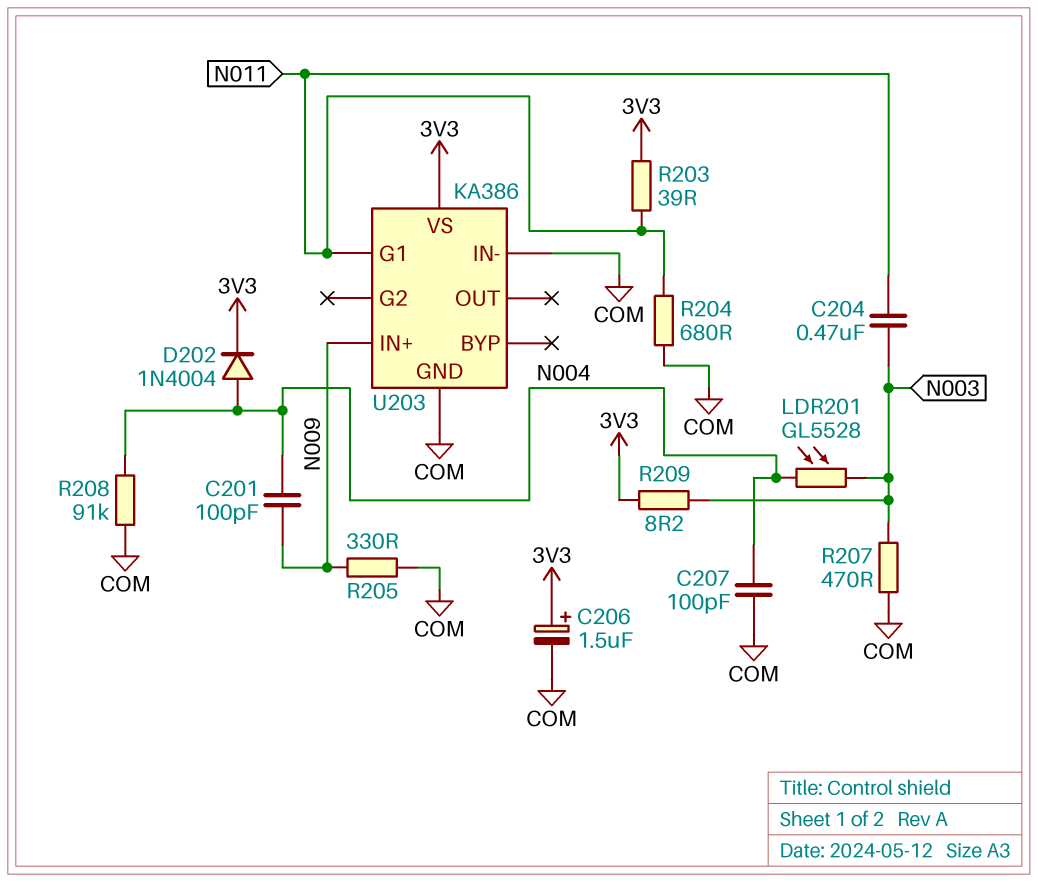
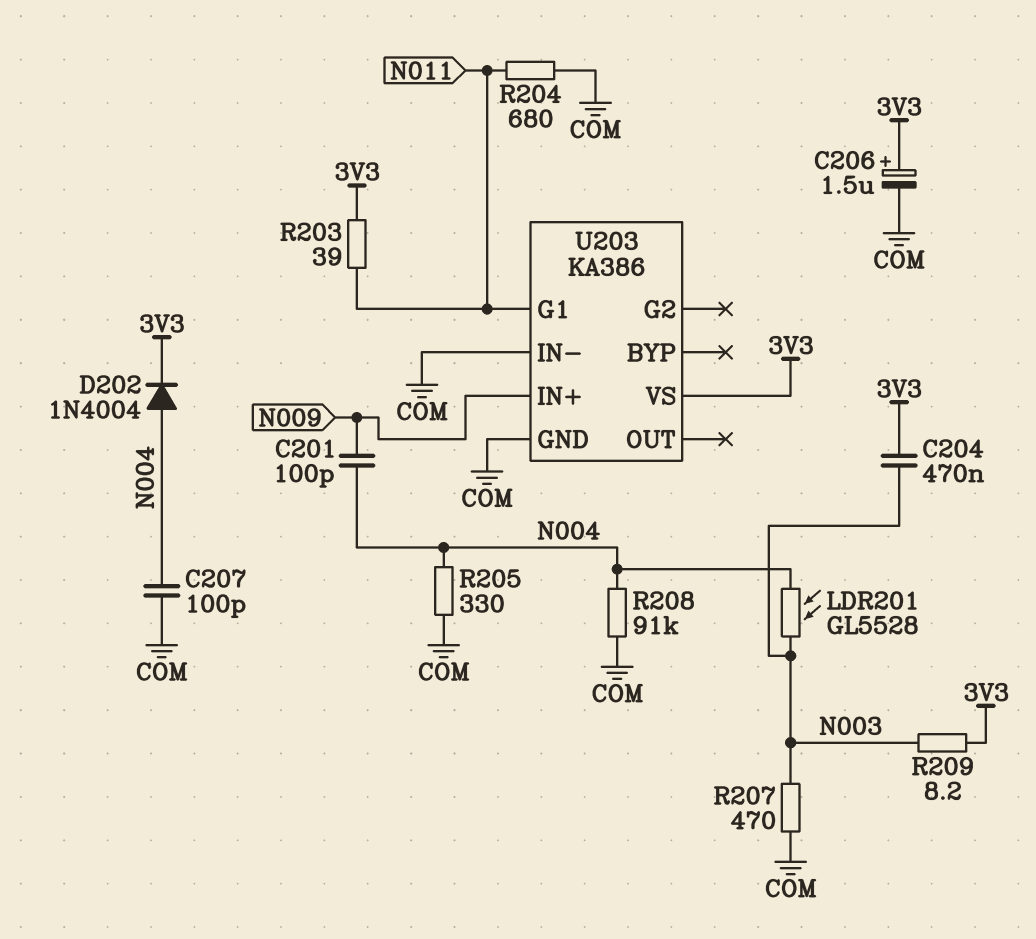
C204: 470nF (N003, N011) -> 470nF (3V3, N003)
R205: 330 (COM, N009) -> 330 (COM, N004)

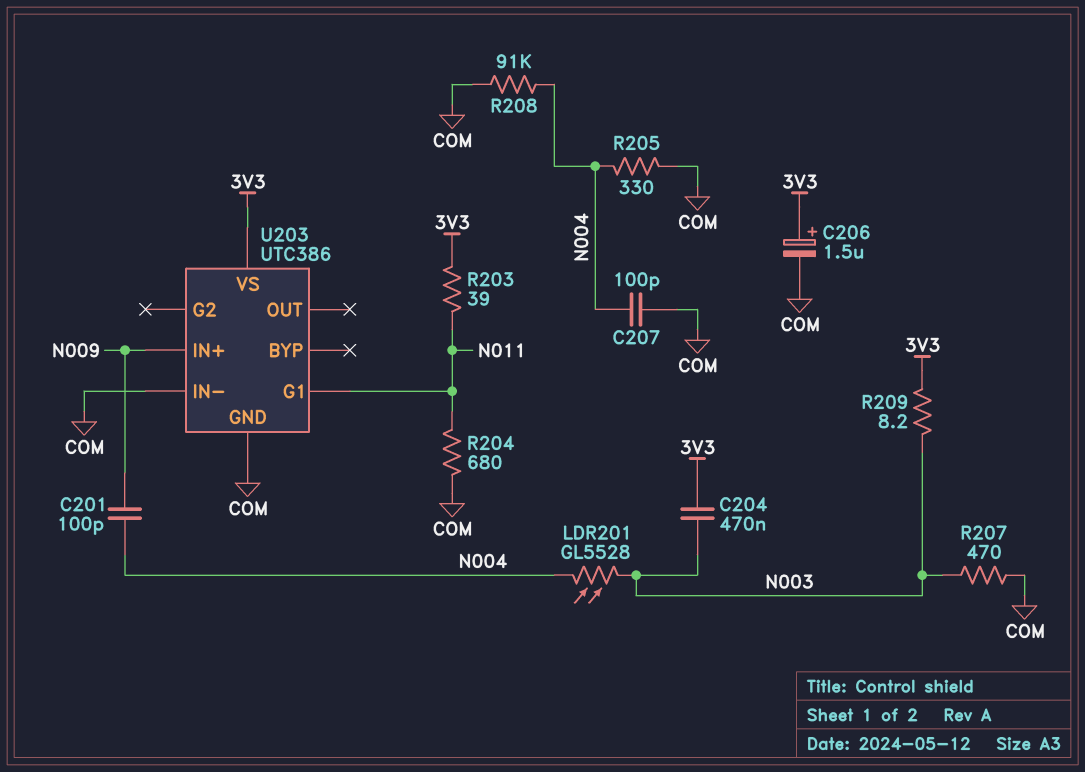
D202: diode 1N4004 (A N004, K 3V3) -> none
U203: KA386 -> UTC386

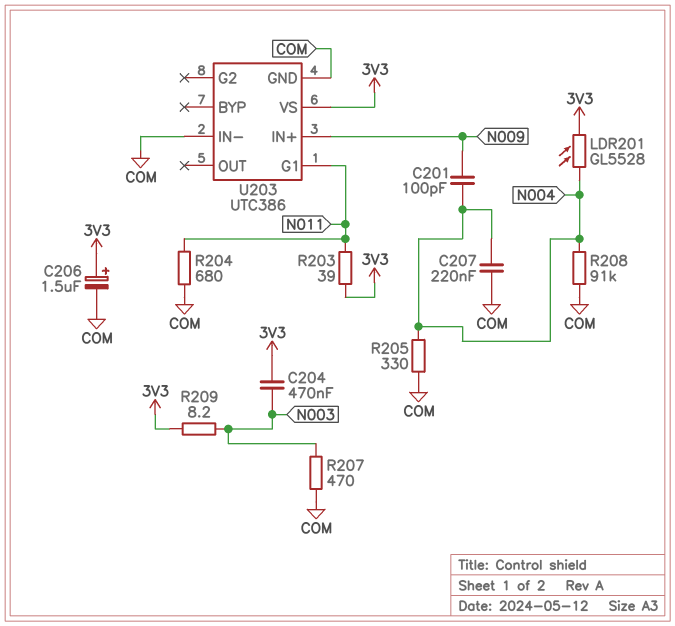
C207: 100pF (COM, N004) -> 220nF (COM, N004)
LDR201: GL5528 (N003, N004) -> GL5528 (3V3, N004)

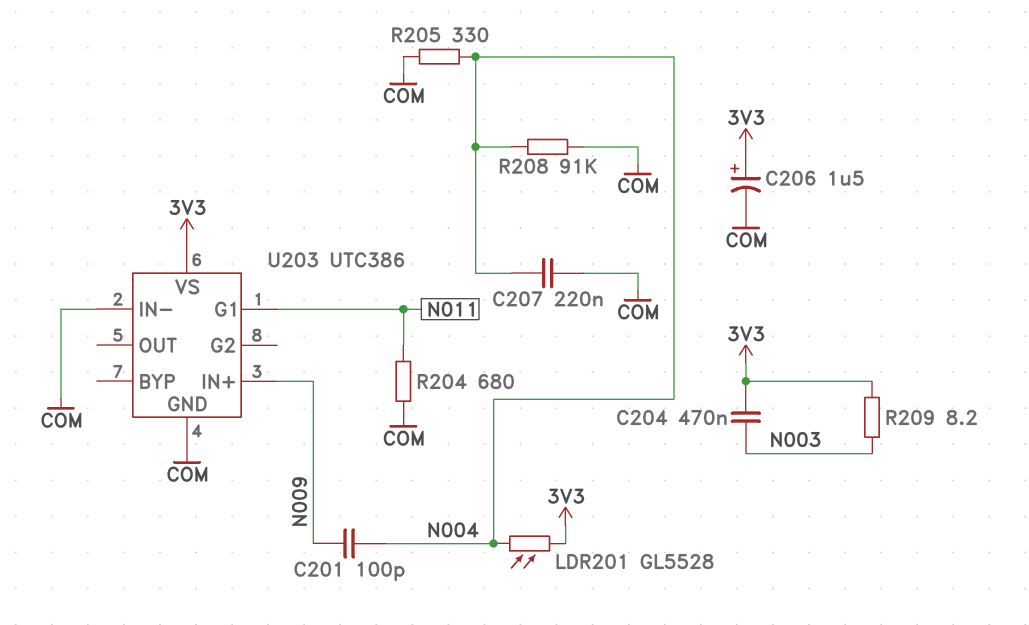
R203: 39 (3V3, N011) -> none
R207: 470 (COM, N003) -> none

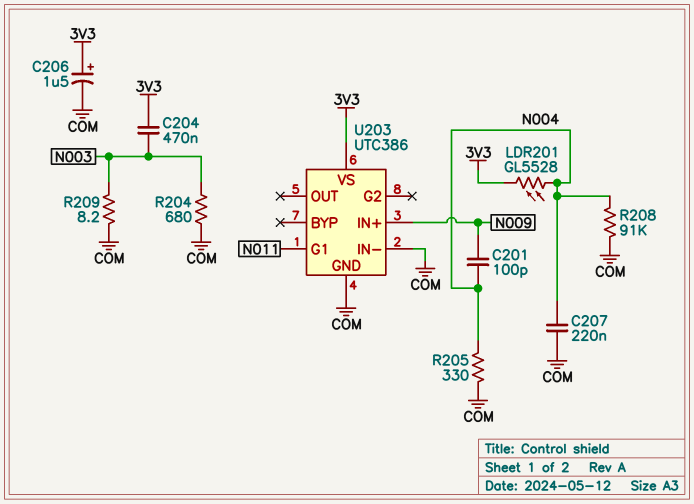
R204: 680 (COM, N011) -> 680 (COM, N003)
R209: 8.2 (3V3, N003) -> 8.2 (COM, N003)

